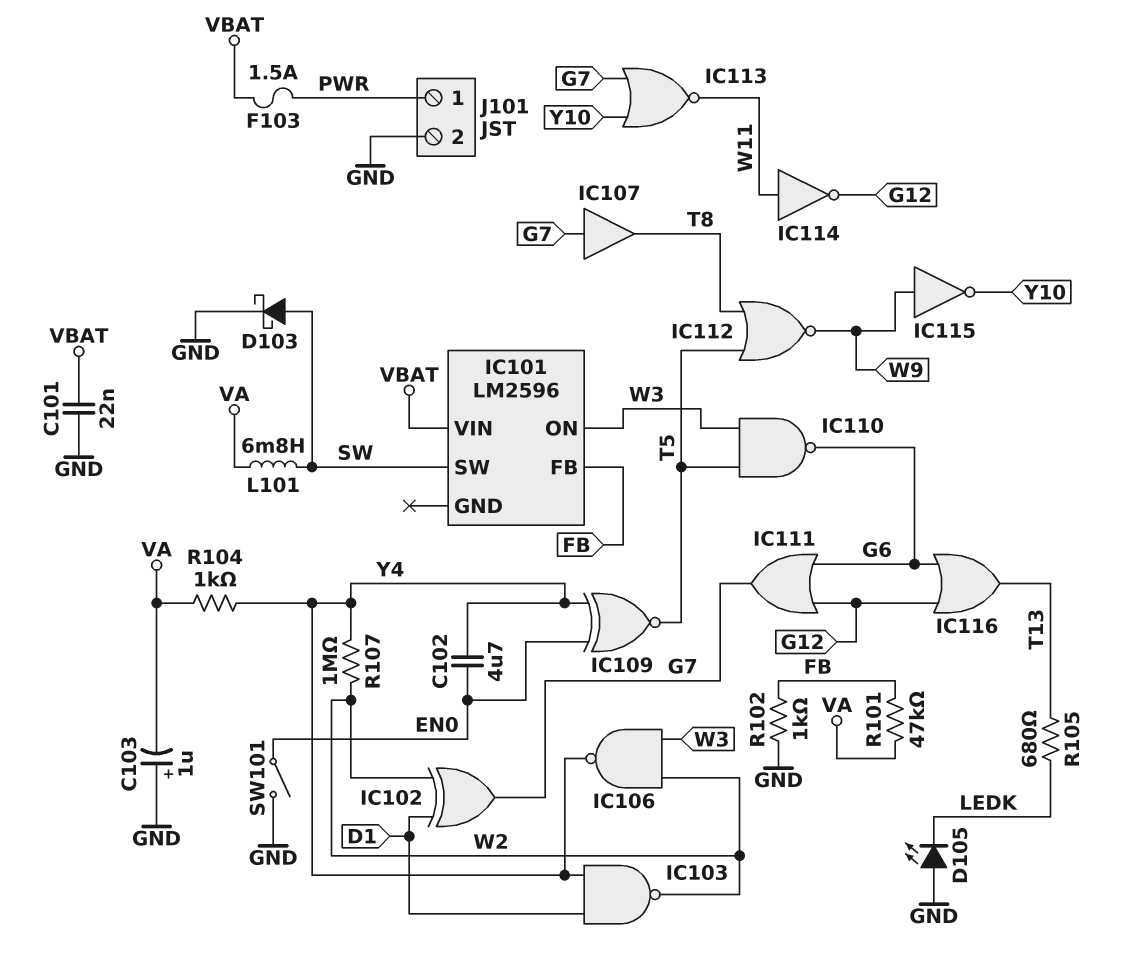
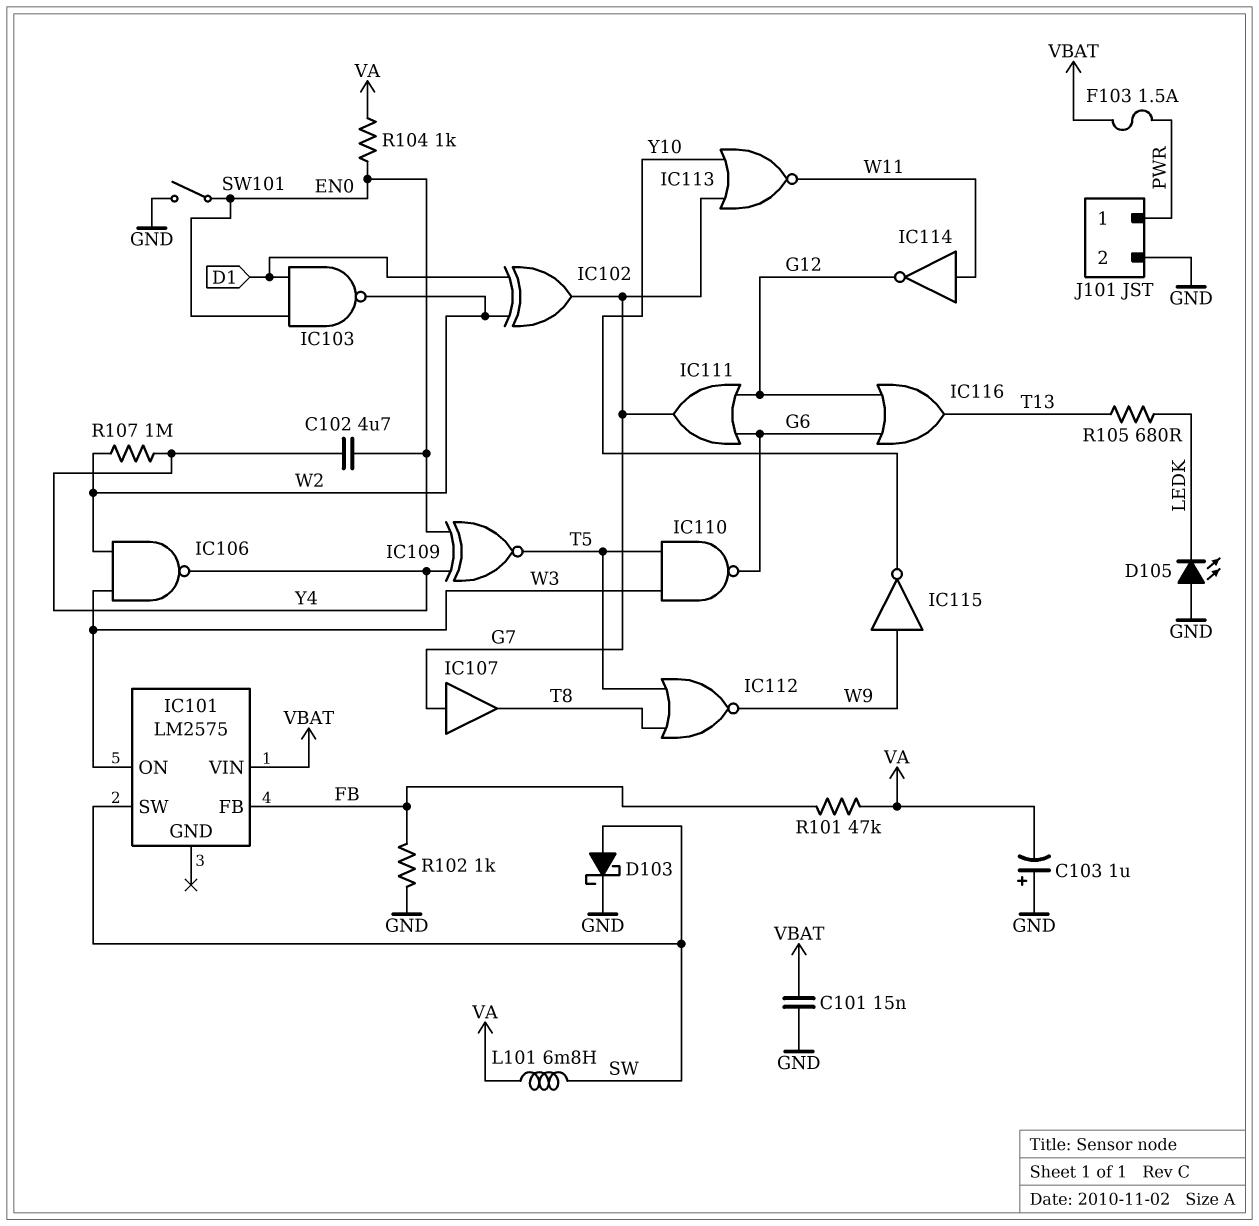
C101: 22nF (GND, VBAT) -> 15nF (GND, VBAT)
IC101: LM2596 -> LM2575
IC103: NAND (in D1, in Y4, out W2) -> NAND (in D1, in EN0, out W2)
R104: 1k (VA, Y4) -> 1k (EN0, VA)

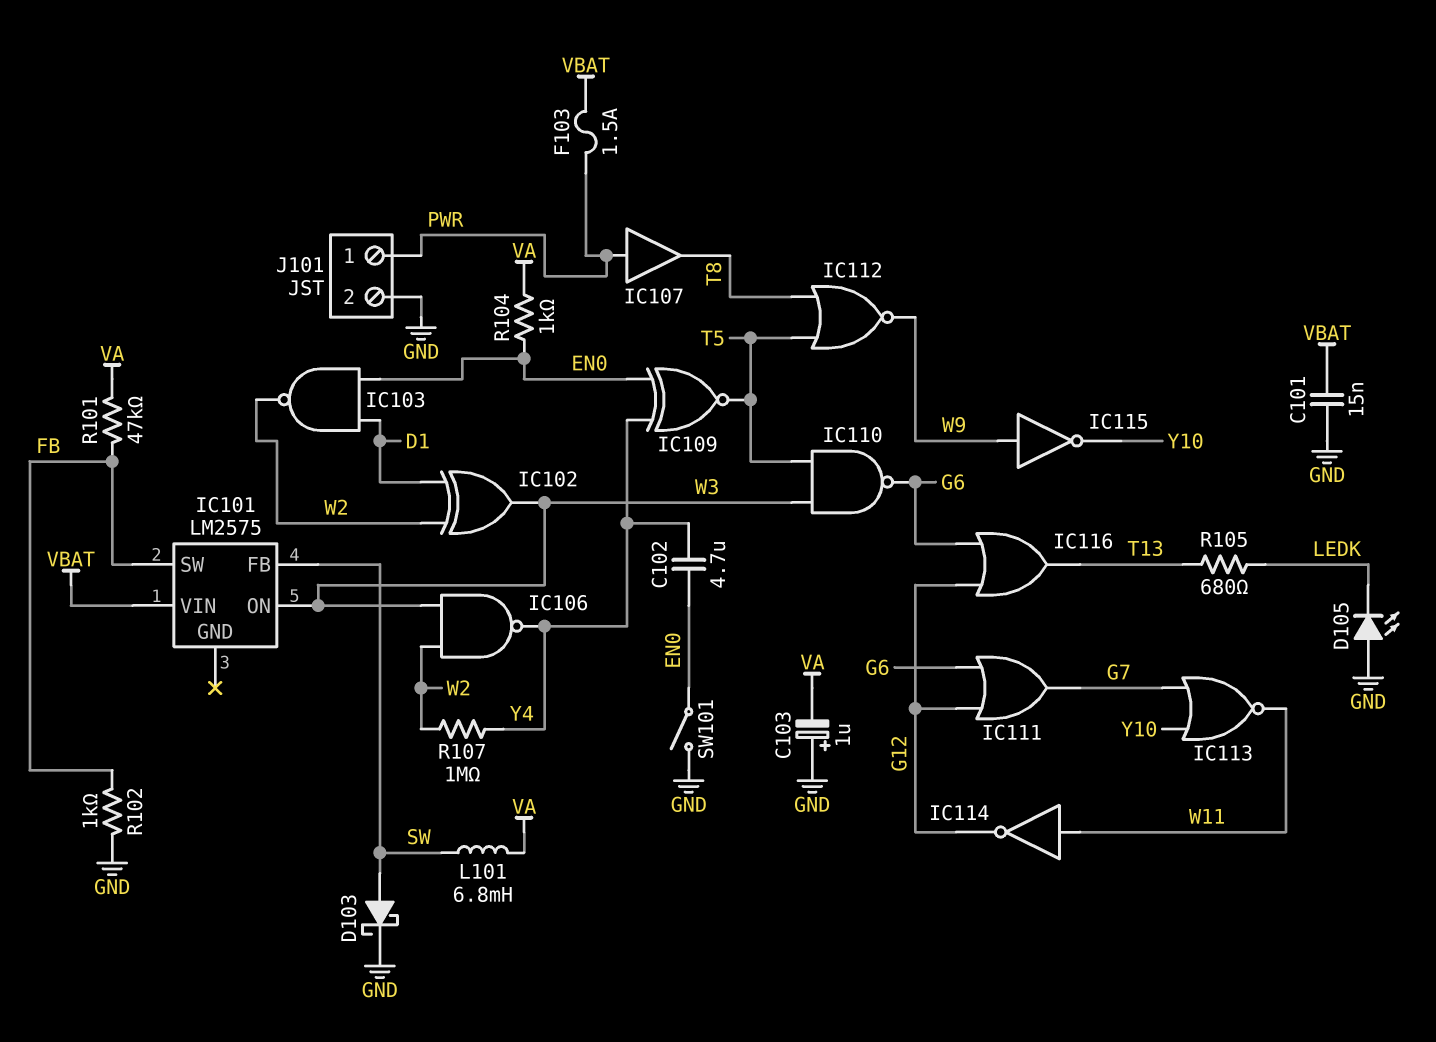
IC101 pin FB: FB -> SW
IC101 pin SW: SW -> FB
IC102: XOR (in D1, in W2, out G7) -> XOR (in D1, in W2, out W3)
IC107: buffer (in G7, out T8) -> buffer (in PWR, out T8)

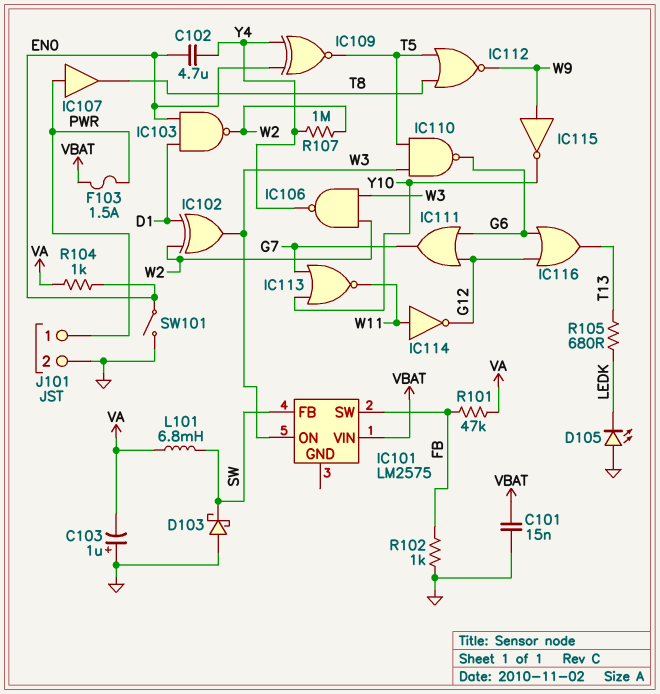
D103: schottky (A SW, K GND) -> schottky (A GND, K SW)

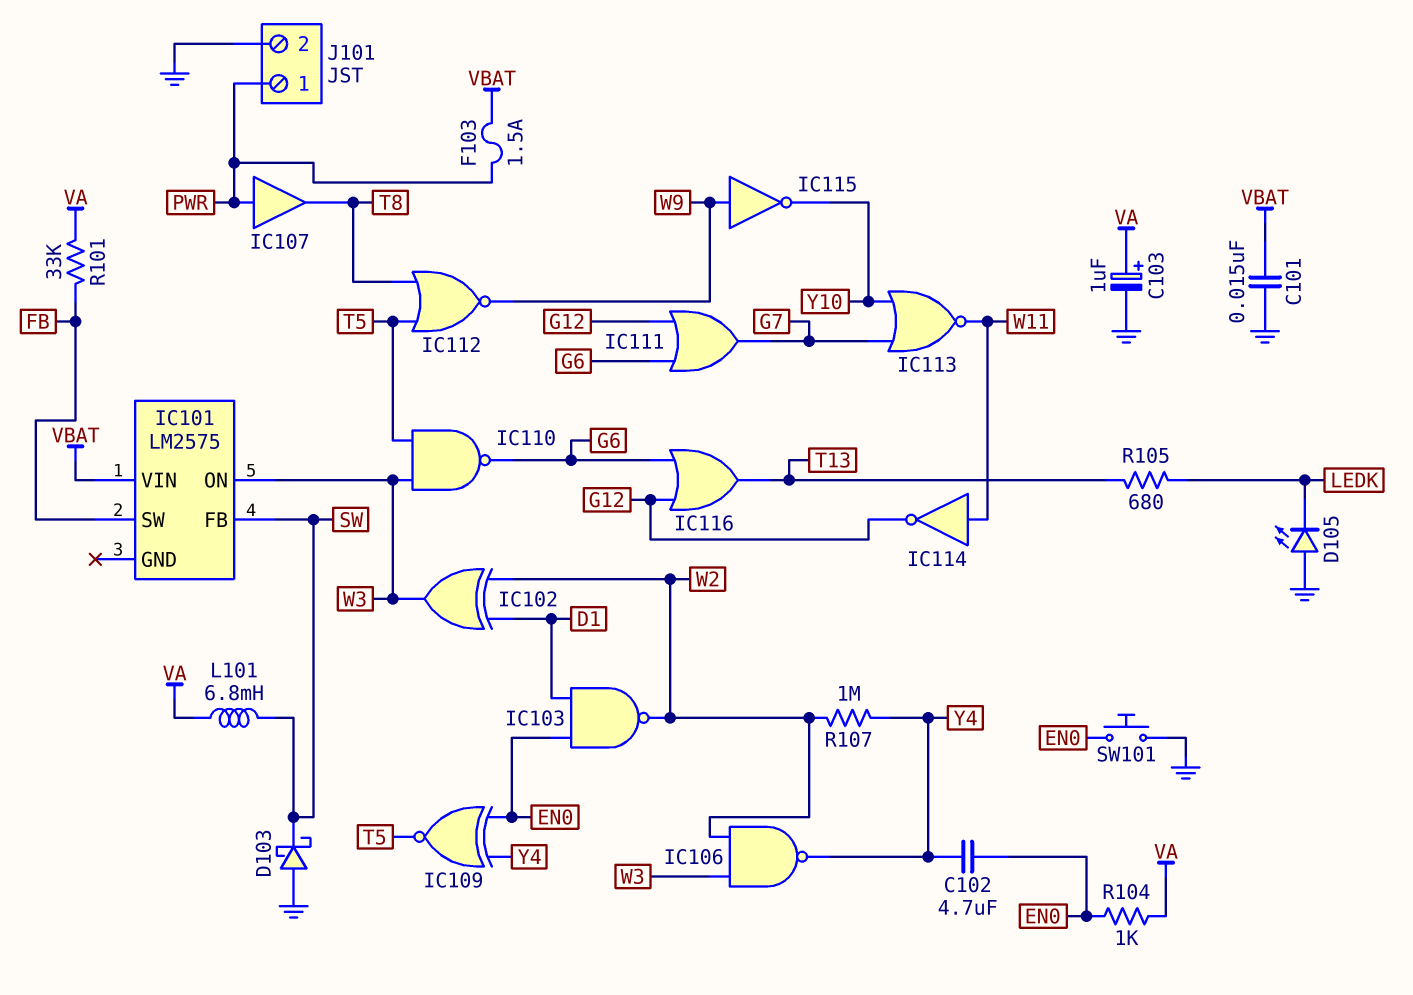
C103: 1uF (plus GND, minus VA) -> 1uF (plus VA, minus GND)
R101: 47k (FB, VA) -> 33k (FB, VA)
R102: 1k (FB, GND) -> none
SW101: switch (EN0, GND) -> button (EN0, GND)

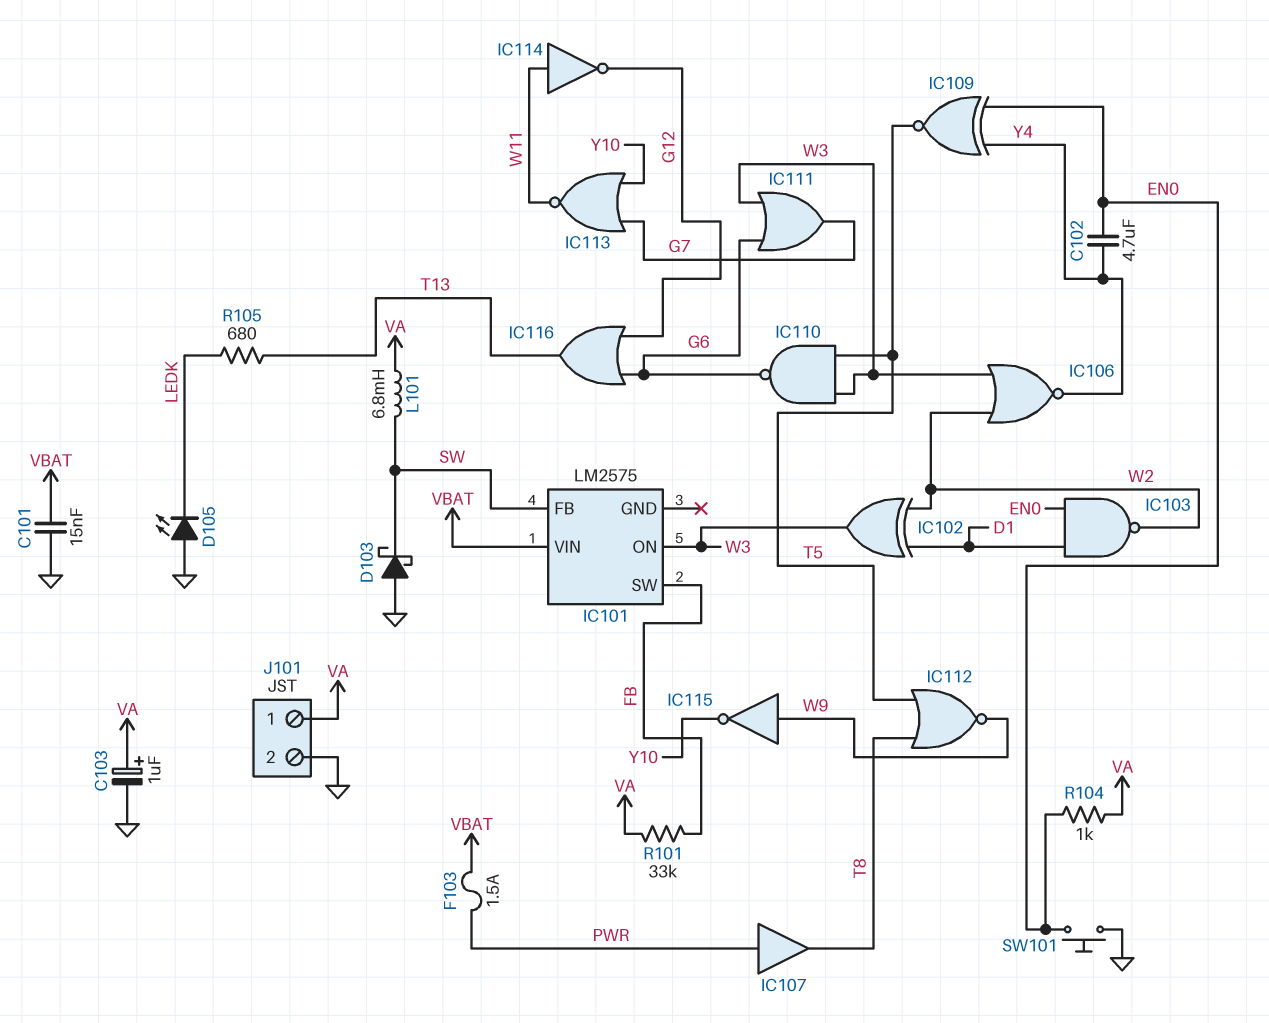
IC106: NAND (in W2, in W3, out Y4) -> NOR (in W2, in W3, out Y4)
IC111: OR (in G6, in G12, out G7) -> OR (in G6, in W3, out G7)
J101 pin 1: PWR -> VA
R107: 1M (W2, Y4) -> none

